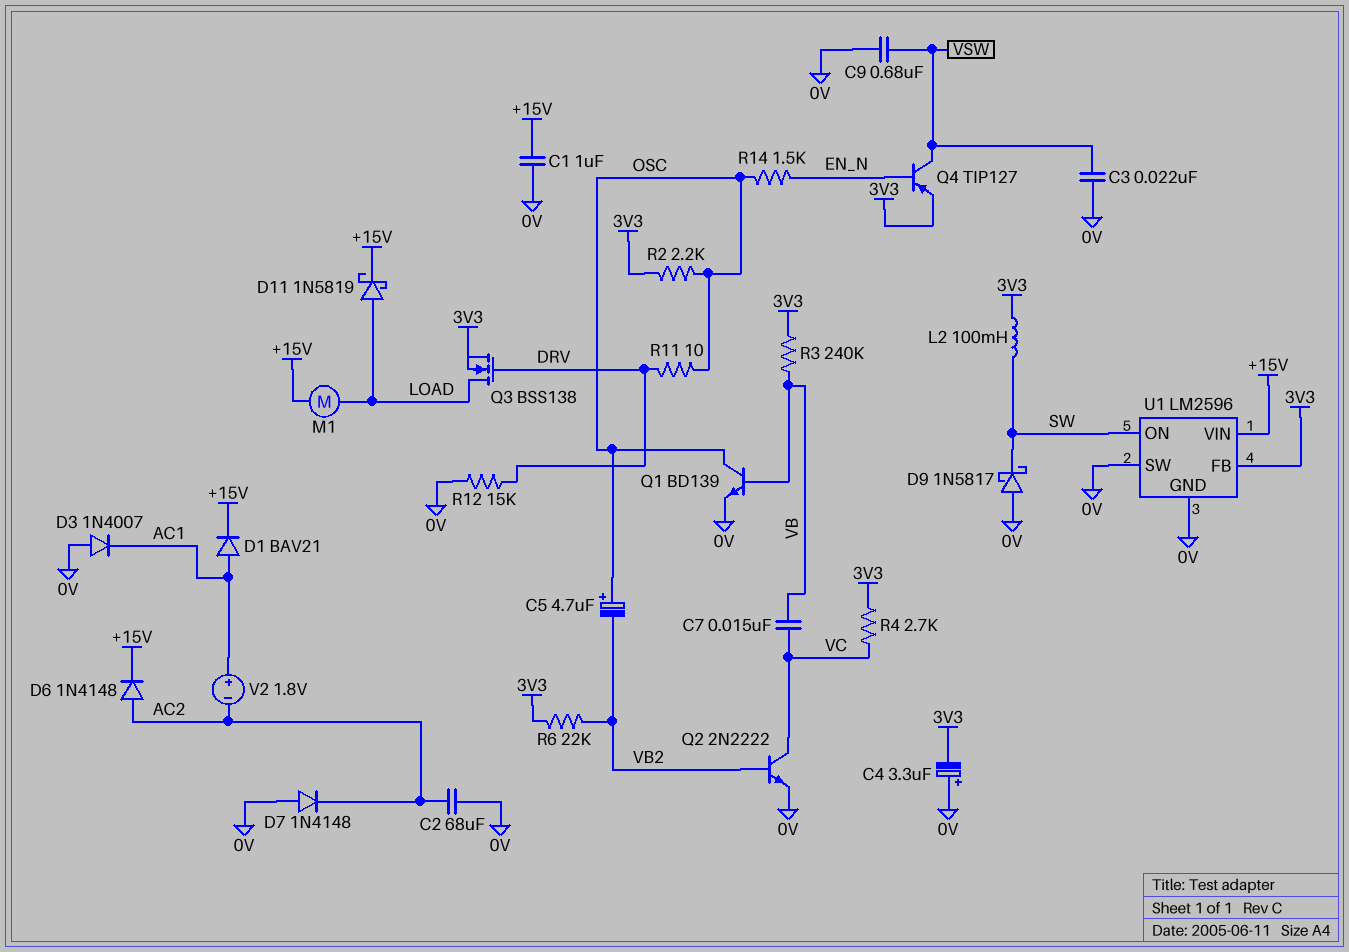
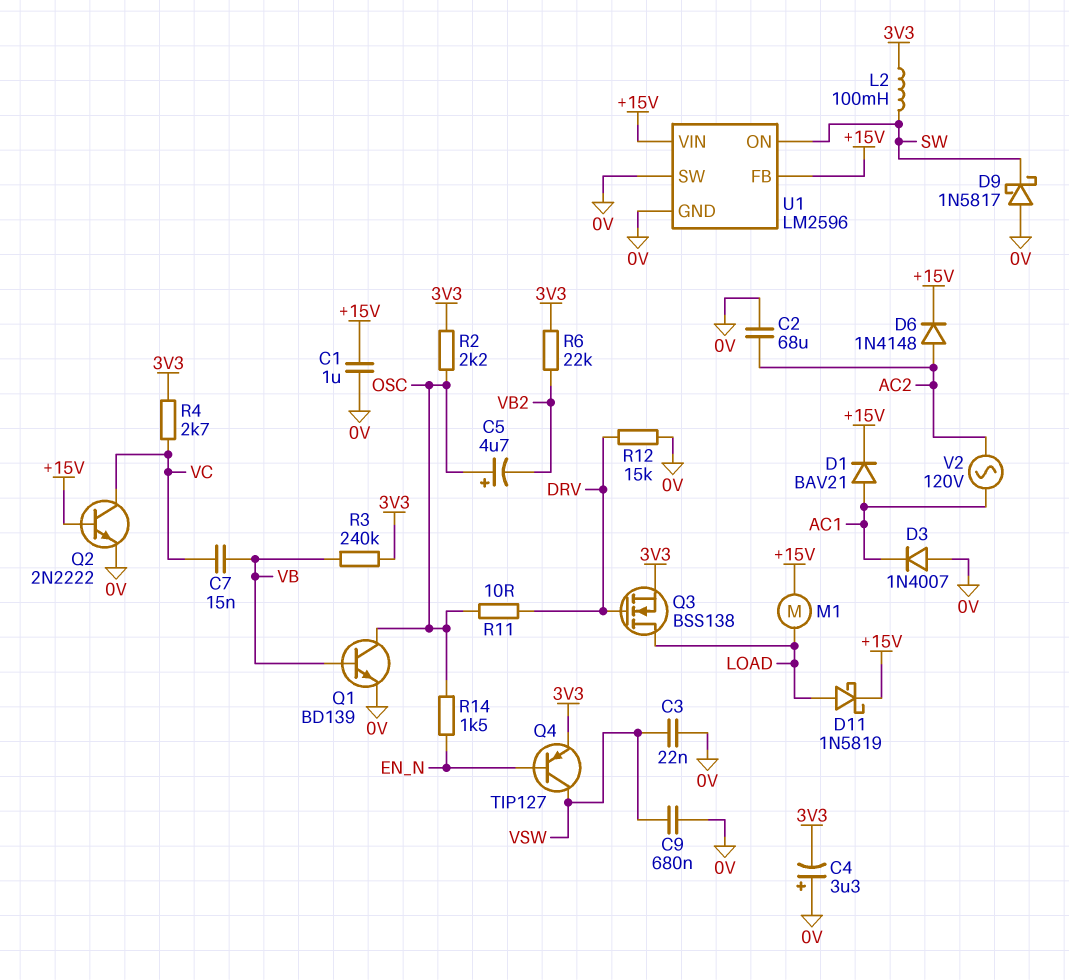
D7: diode 1N4148 (A 0V, K AC2) -> none
Q2: NPN 2N2222 (B VB2, C VC, E 0V) -> NPN 2N2222 (B +15V, C VC, E 0V)
U1 pin FB: 3V3 -> +15V
V2: 1.8V (plus AC1, minus AC2) -> AC 120V (AC1, AC2)

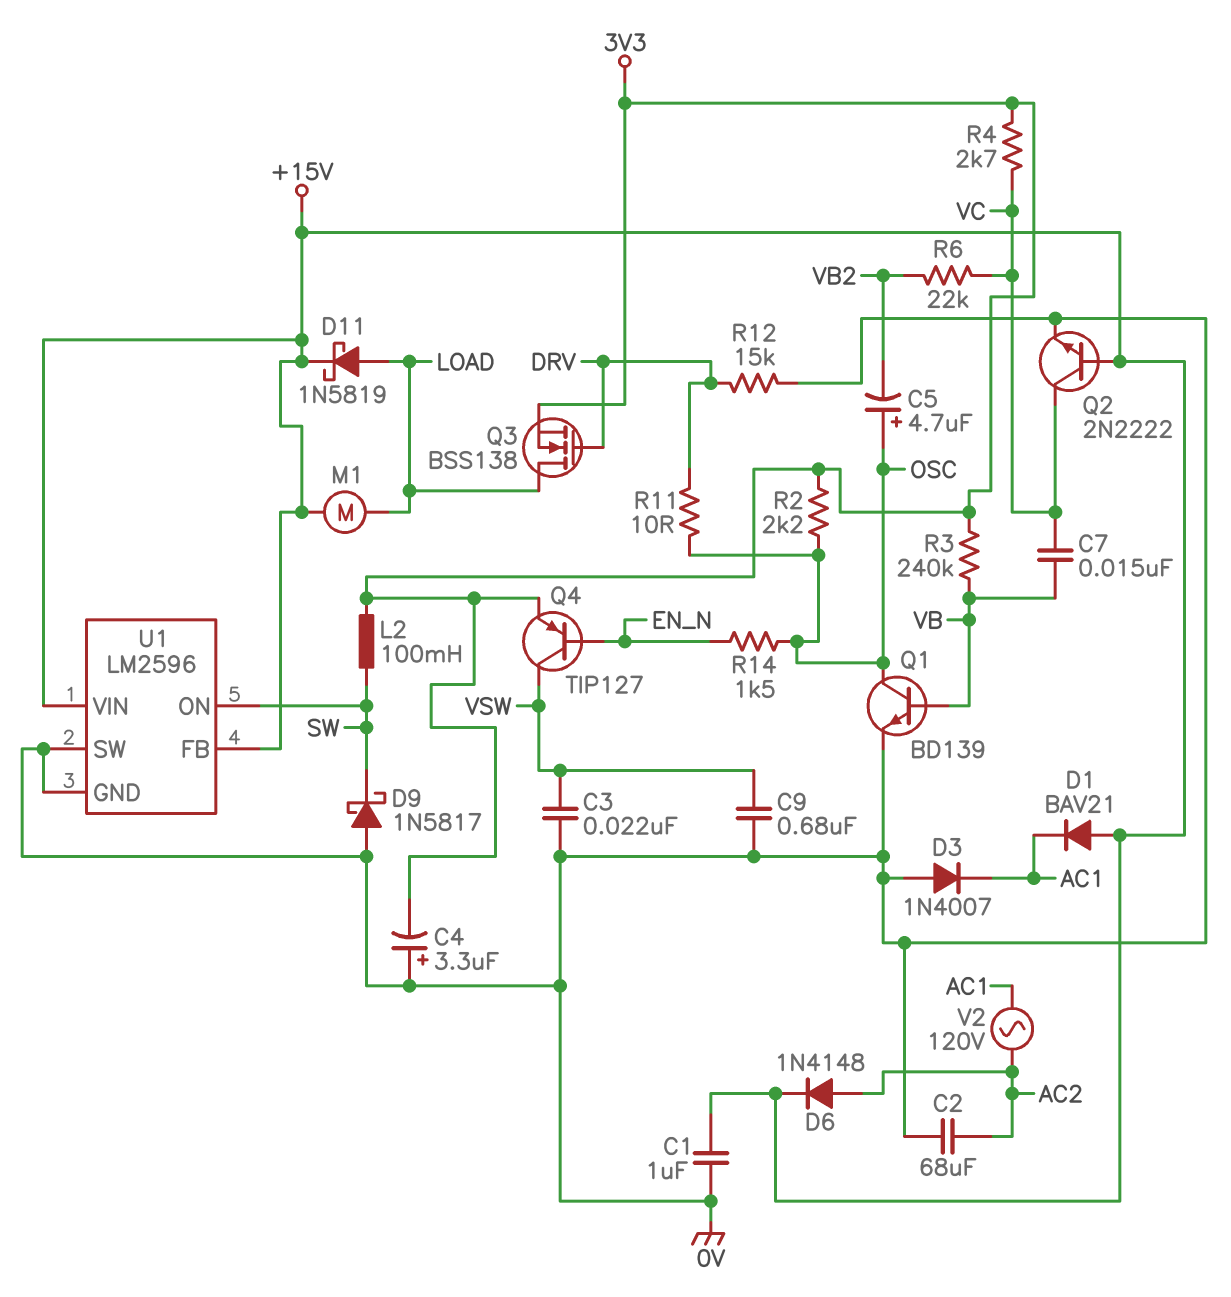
D1: diode BAV21 (A AC1, K +15V) -> diode BAV21 (A +15V, K AC1)
R6: 22k (3V3, VB2) -> 22k (VB2, VC)

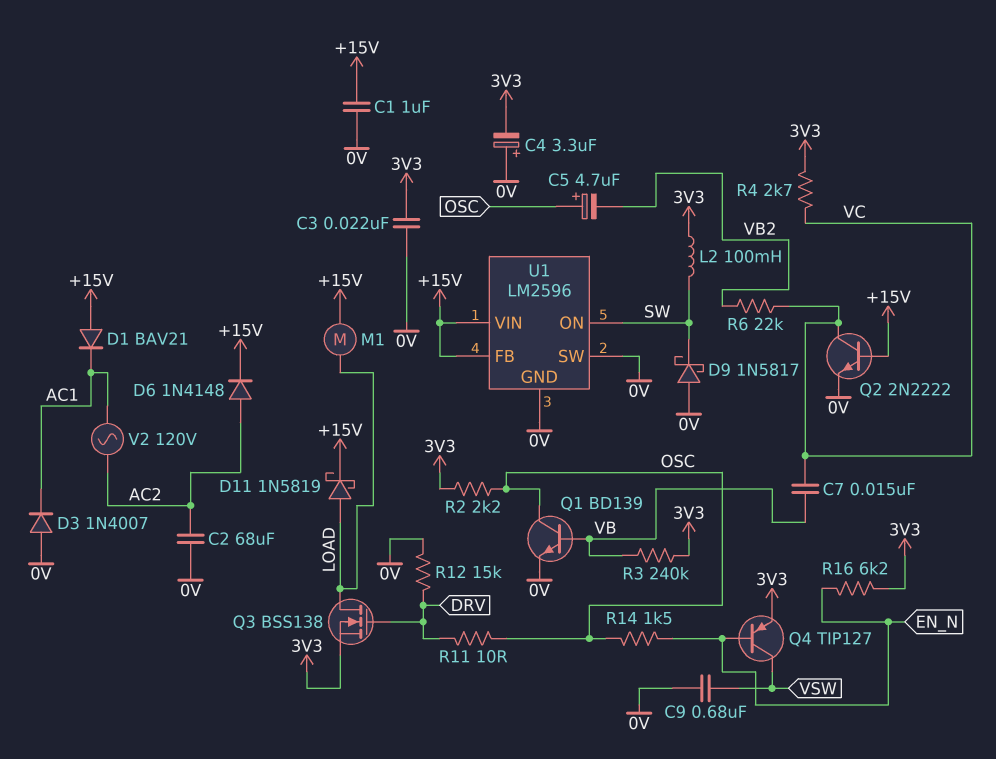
C3: 22nF (0V, VSW) -> 22nF (0V, 3V3)
R16: none -> 6.2k (3V3, EN_N)

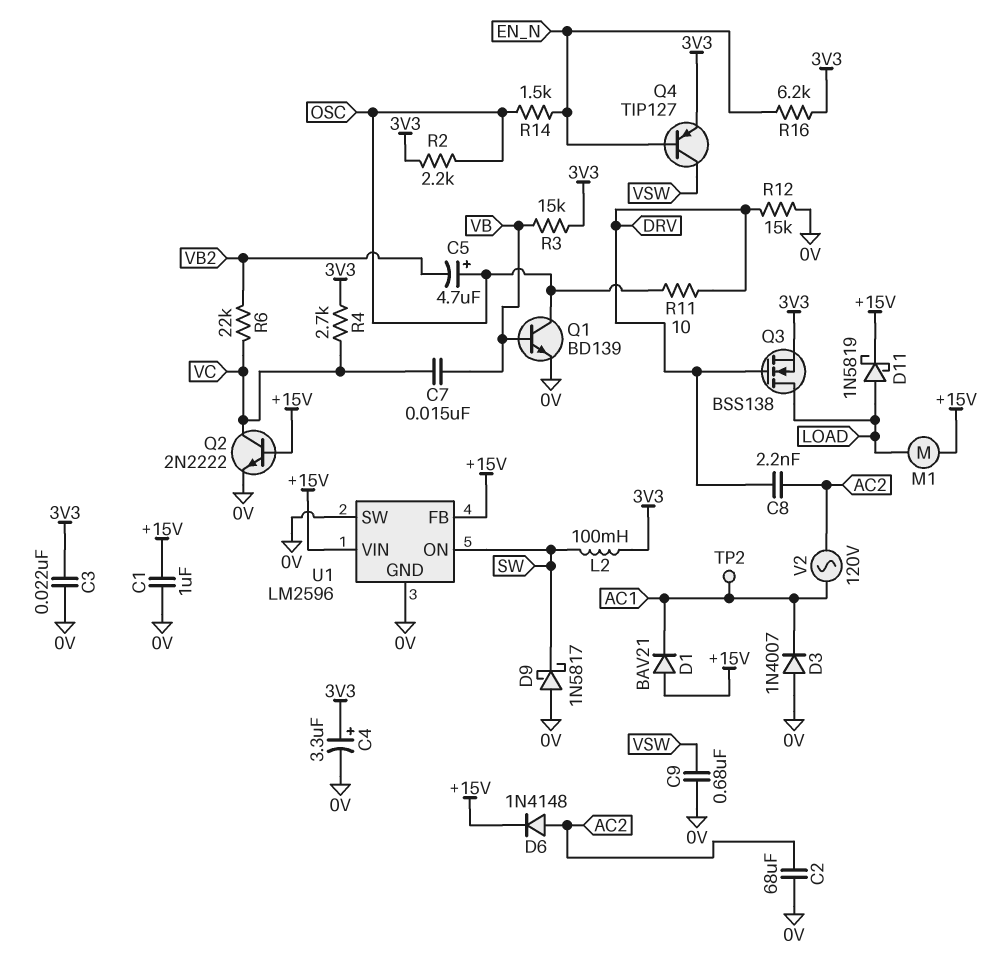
C4: 3.3uF (plus 0V, minus 3V3) -> 3.3uF (plus 3V3, minus 0V)
C8: none -> 2.2nF (AC2, DRV)
R3: 240k (3V3, VB) -> 15k (3V3, VB)
TP2: none -> test point (AC1)

